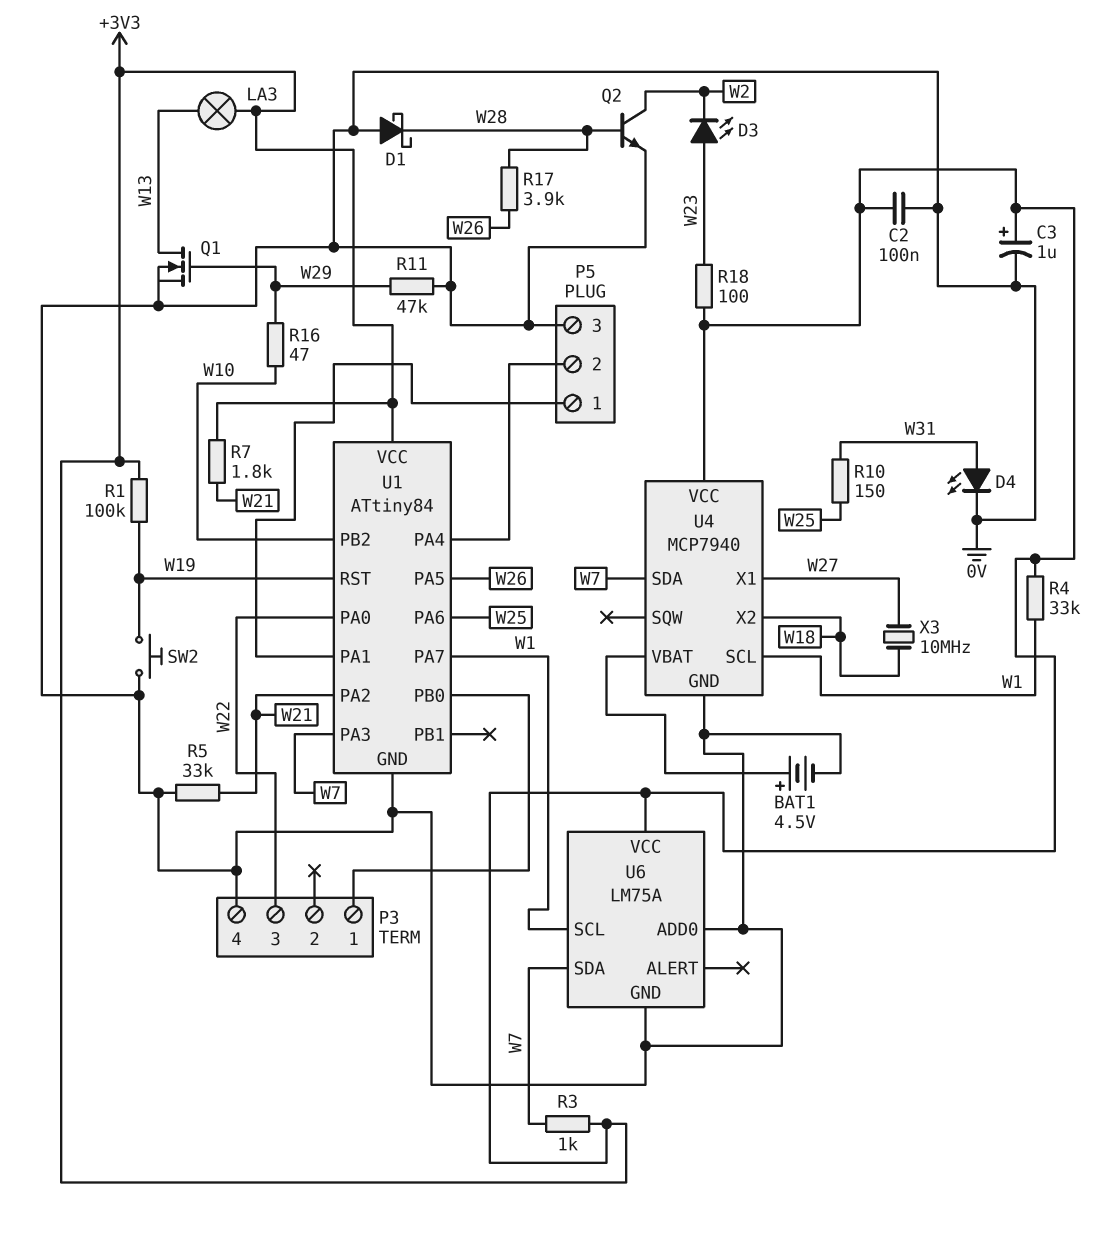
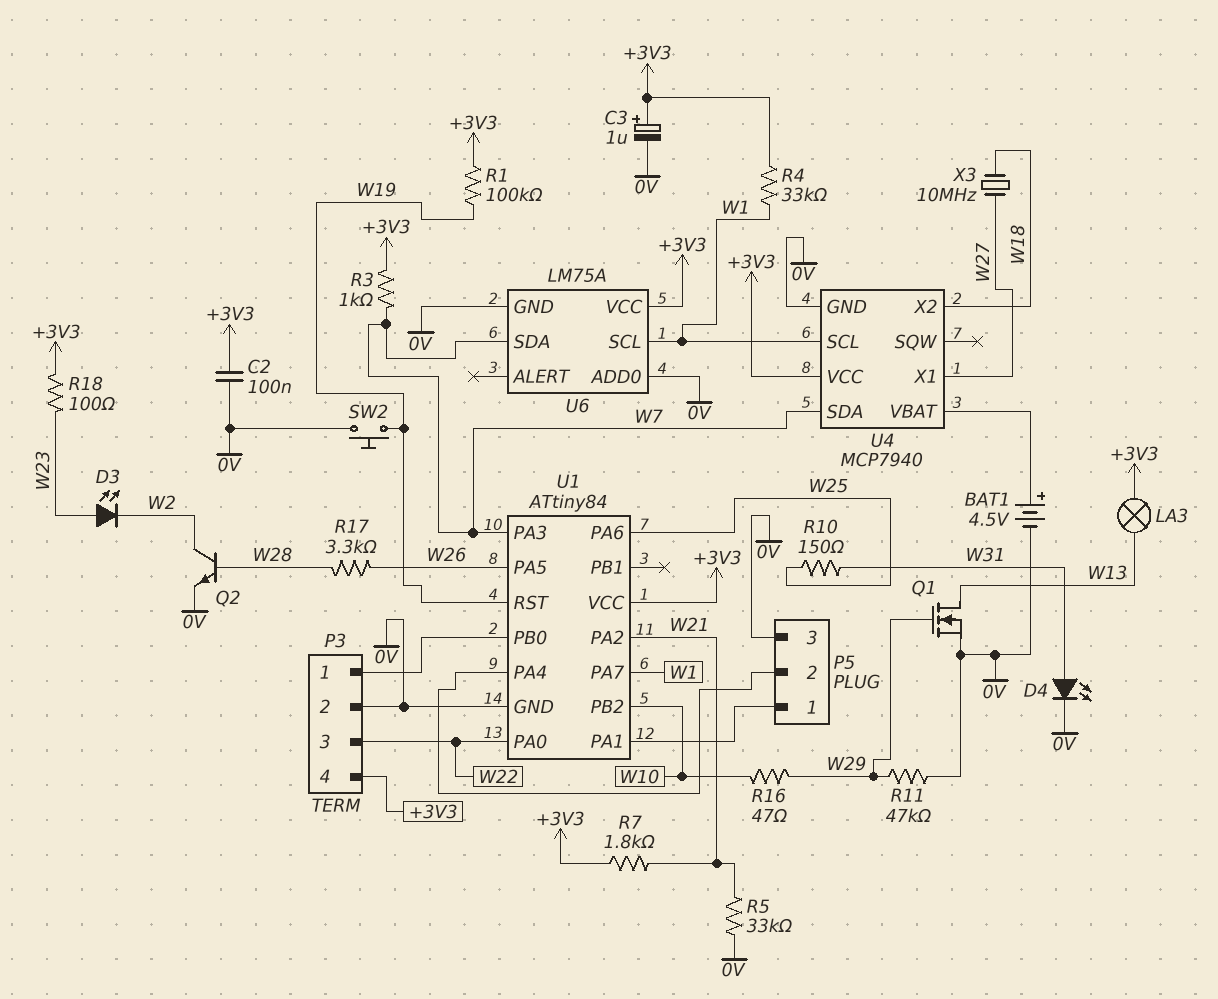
D1: schottky (A 0V, K W28) -> none
P3 pin 2: none -> 0V
P3 pin 4: 0V -> +3V3
R17: 3.9k (W26, W28) -> 3.3k (W26, W28)

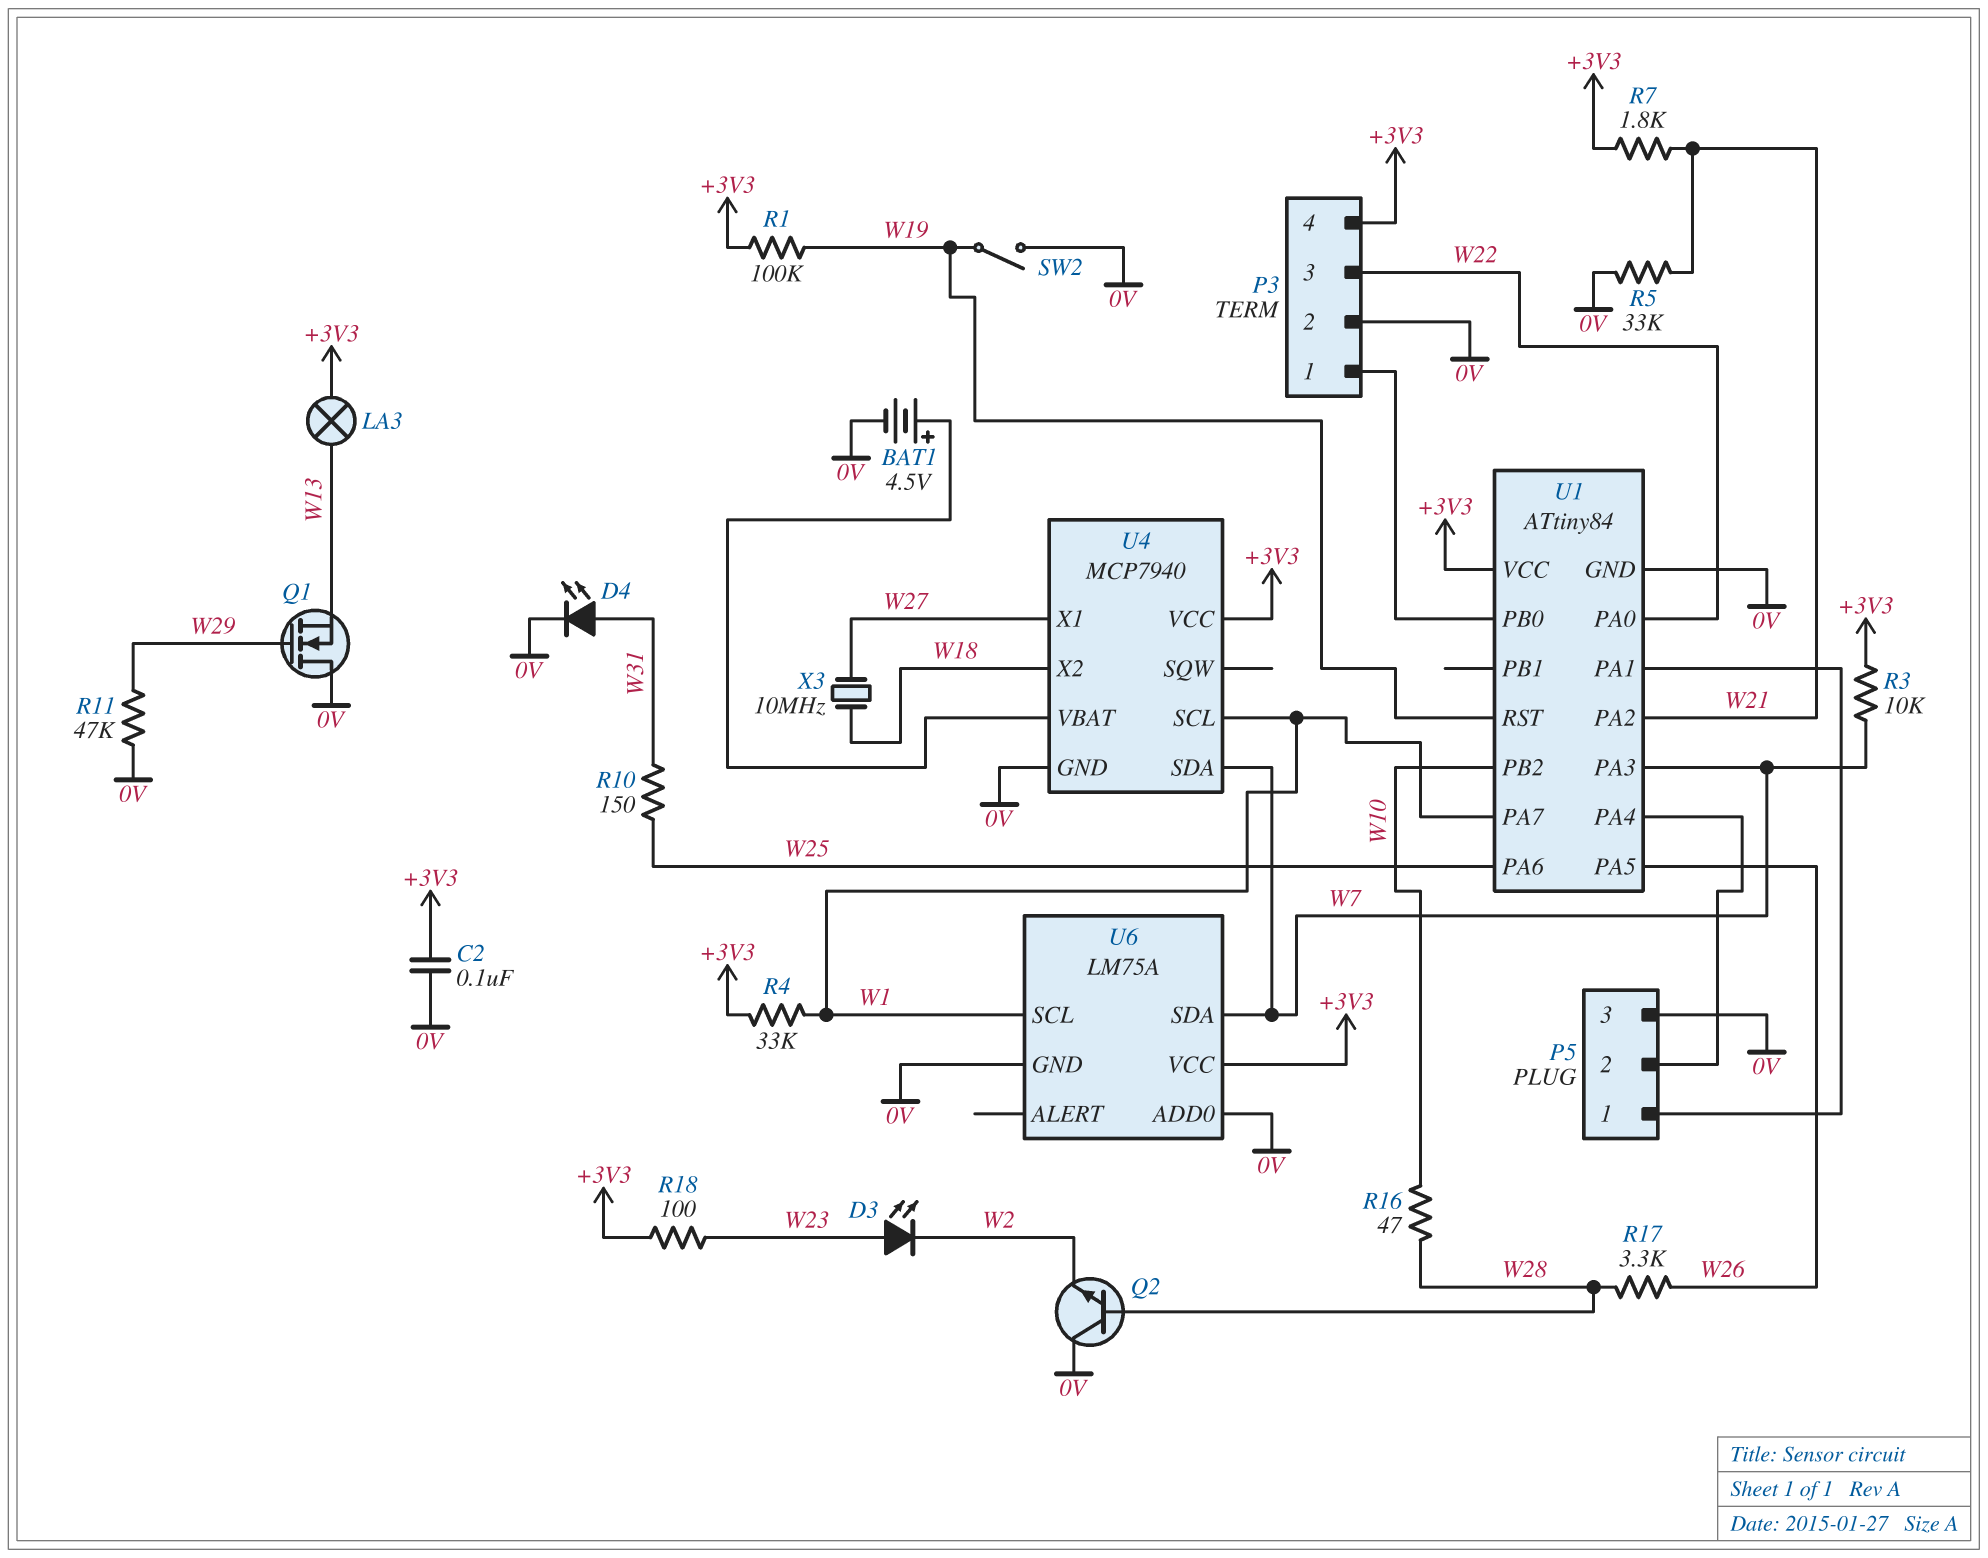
C3: 1uF (plus +3V3, minus 0V) -> none
Q1: NMOS (G W29, D W13, S 0V) -> NMOS (G W29, D 0V, S W13)
Q2: NPN (B W28, C W2, E 0V) -> NPN (B W28, C 0V, E W2)
R3: 1k (+3V3, W7) -> 10k (+3V3, W7)
R16: 47 (W10, W29) -> 47 (W10, W28)
SW2: button (0V, W19) -> switch (0V, W19)

